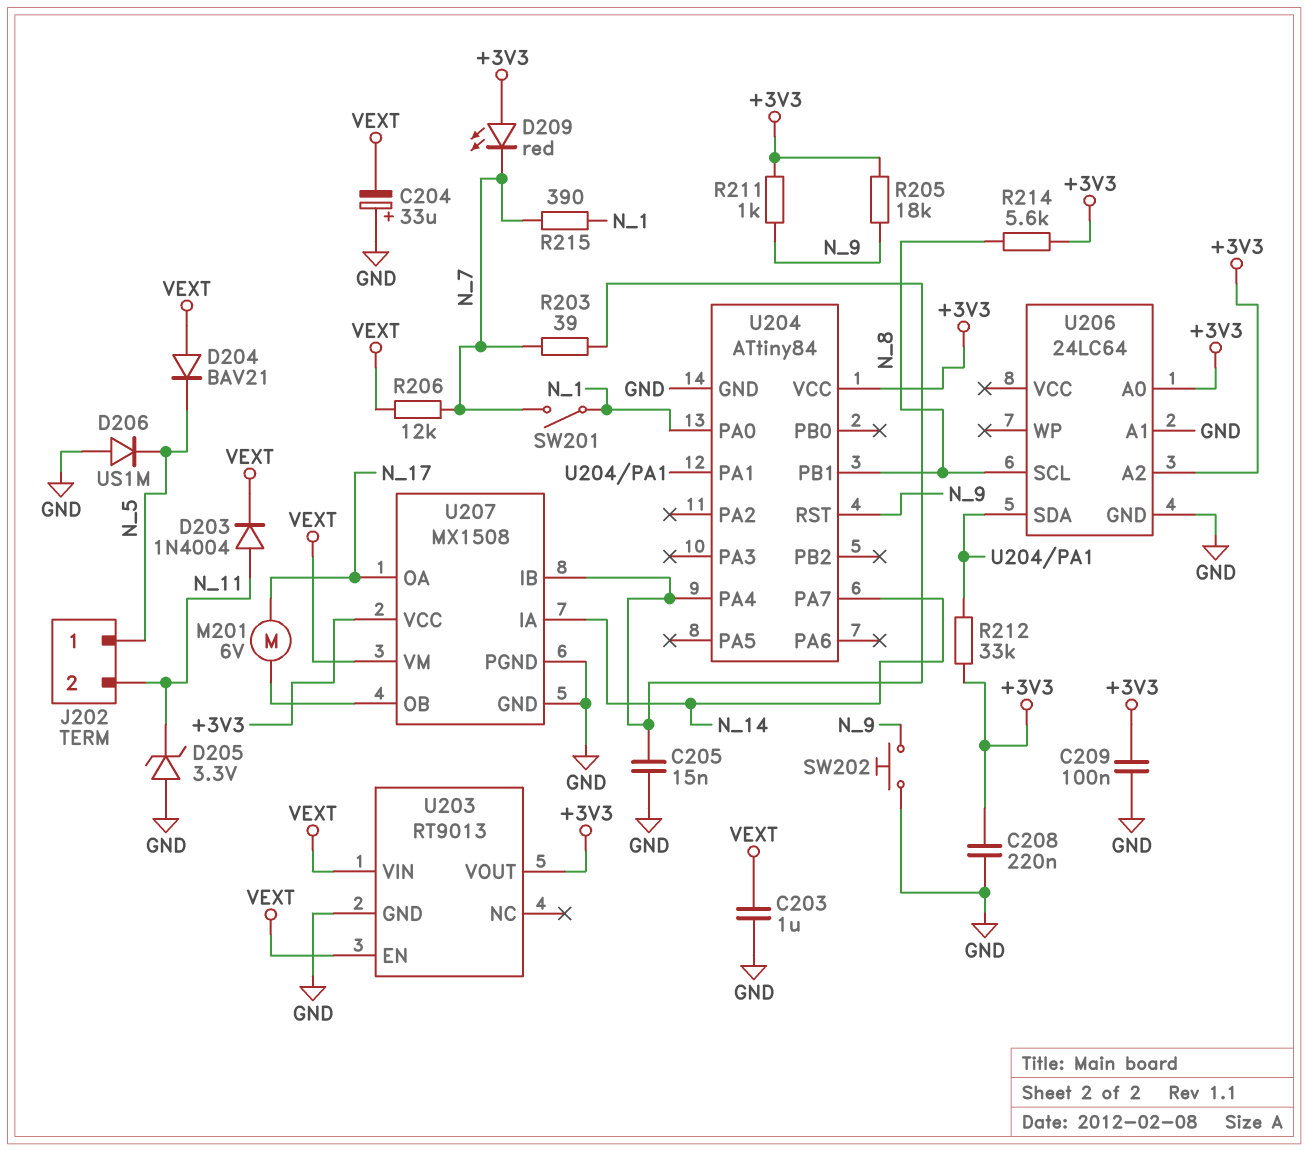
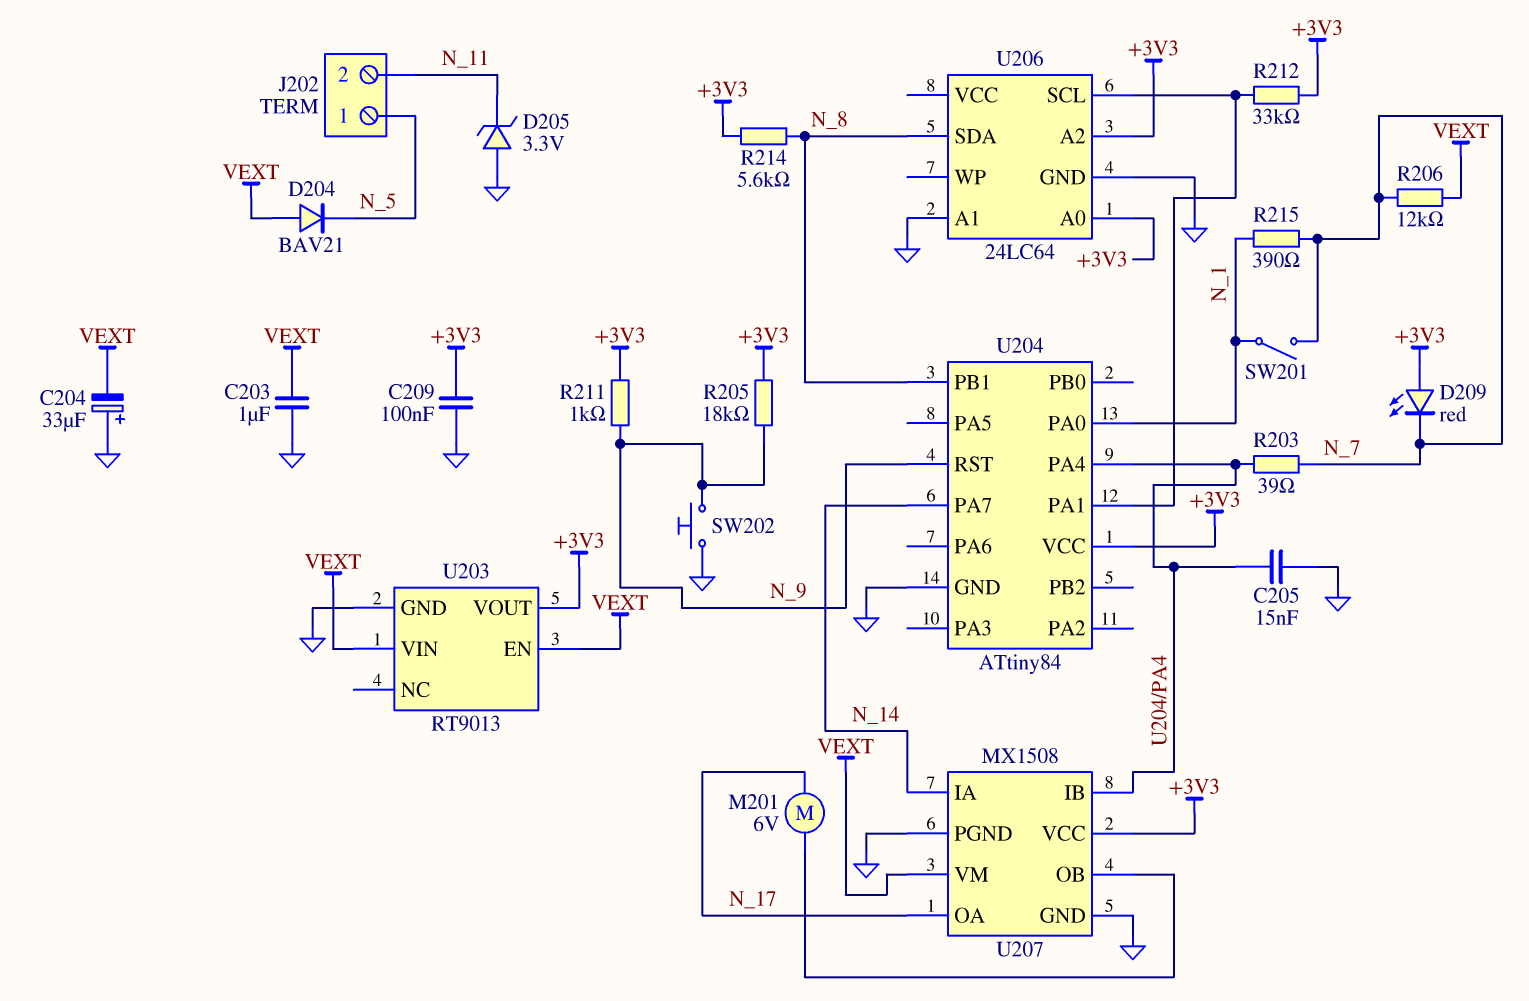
C208: 220nF (+3V3, GND) -> none
D203: diode 1N4004 (A N_11, K VEXT) -> none
D206: diode US1M (A GND, K N_5) -> none
U206 pin SCL: N_8 -> U204/PA1
U206 pin SDA: U204/PA1 -> N_8

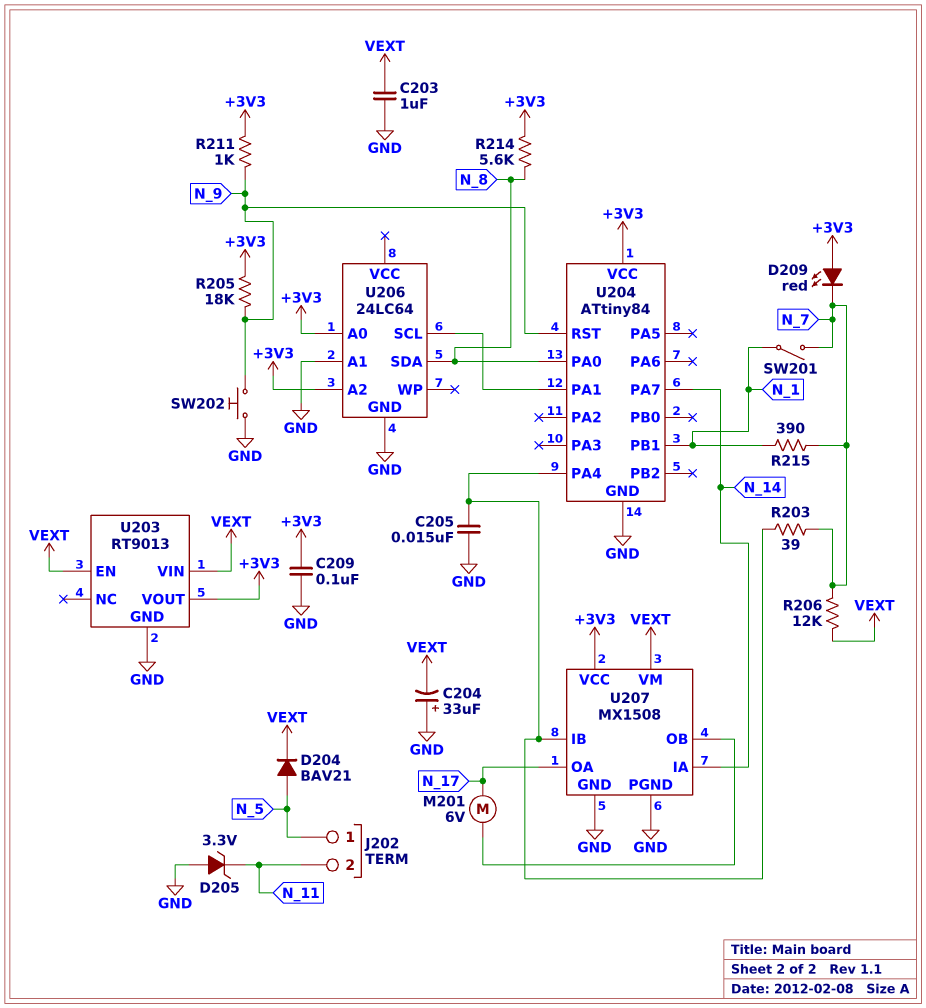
D204: diode BAV21 (A VEXT, K N_5) -> diode BAV21 (A N_5, K VEXT)
R212: 33k (+3V3, U204/PA1) -> none
U204 pin PA0: N_1 -> N_8
U204 pin PB1: N_8 -> N_1

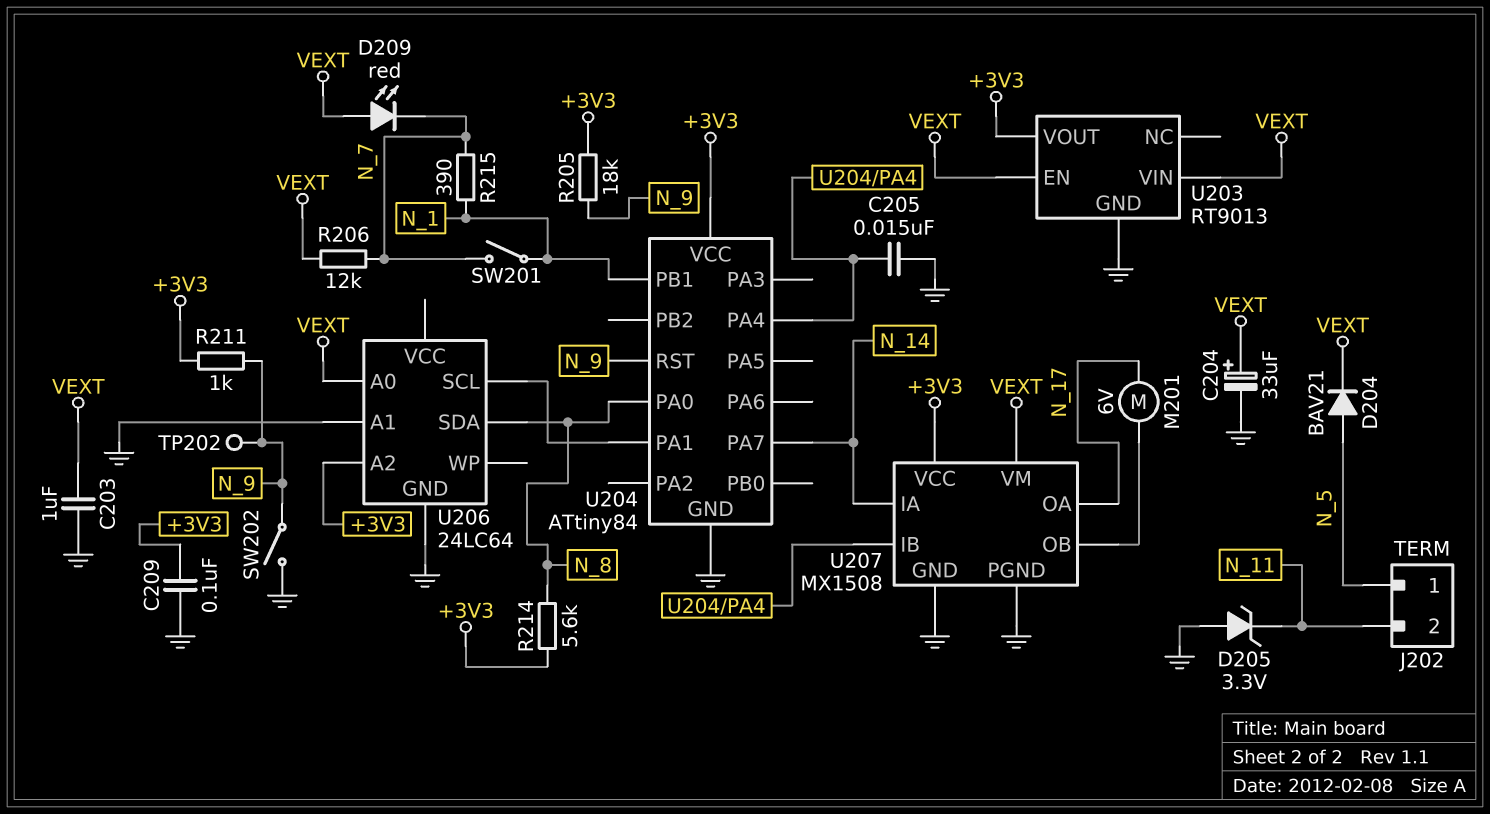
C204: 33uF (plus GND, minus VEXT) -> 33uF (plus VEXT, minus GND)
D209: LED red (A +3V3, K N_7) -> LED red (A VEXT, K N_7)
R203: 39 (N_7, U204/PA4) -> none
SW202: button (GND, N_9) -> switch (GND, N_9)
TP202: none -> test point (N_9)
U206 pin A0: +3V3 -> VEXT

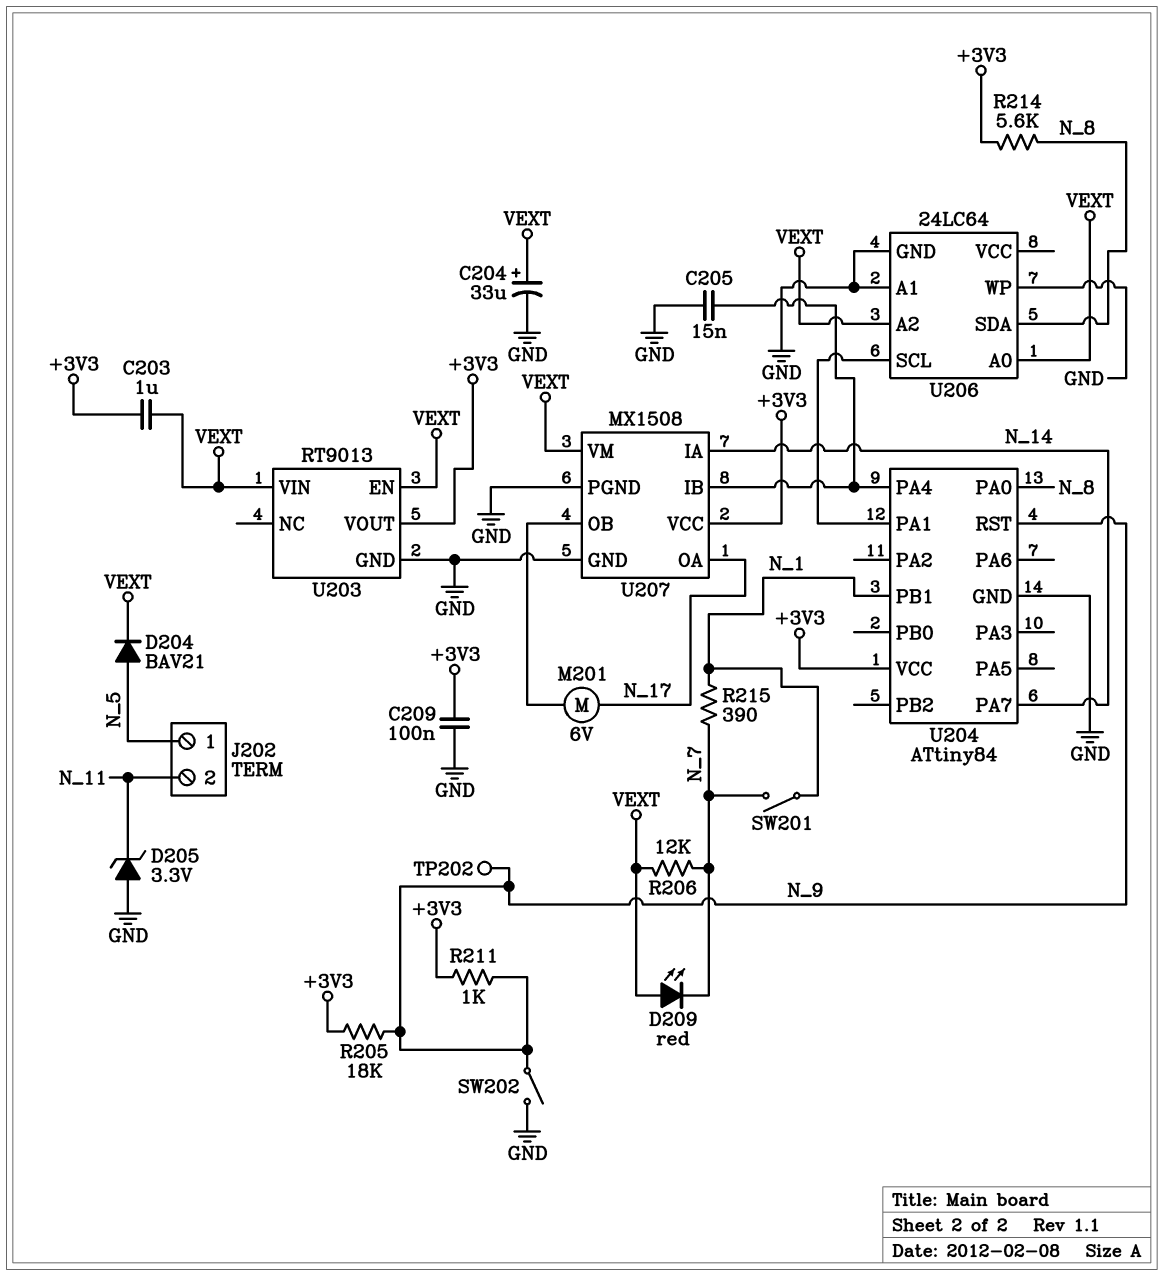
C203: 1uF (GND, VEXT) -> 1uF (+3V3, VEXT)
U206 pin A2: +3V3 -> VEXT
U206 pin WP: none -> GND

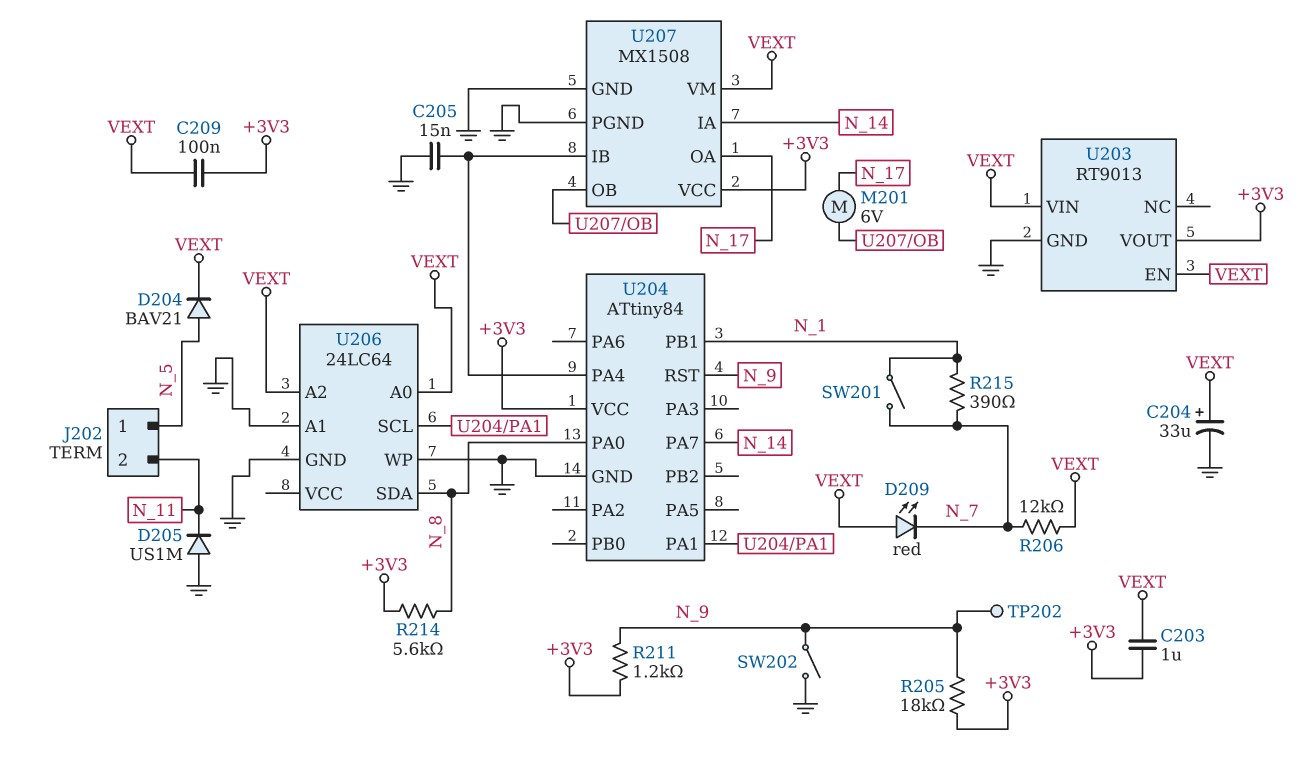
C209: 100nF (+3V3, GND) -> 100nF (+3V3, VEXT)
D205: zener 3.3V (A GND, K N_11) -> diode US1M (A GND, K N_11)
R211: 1k (+3V3, N_9) -> 1.2k (+3V3, N_9)

